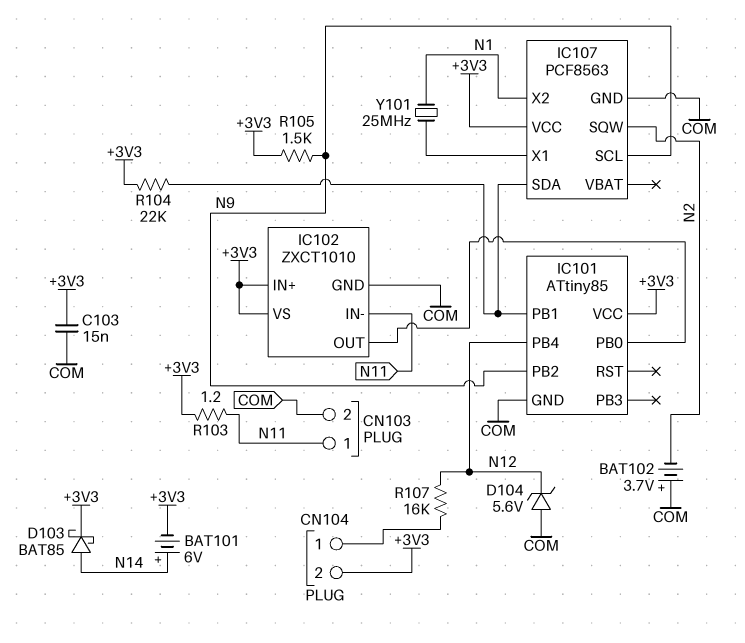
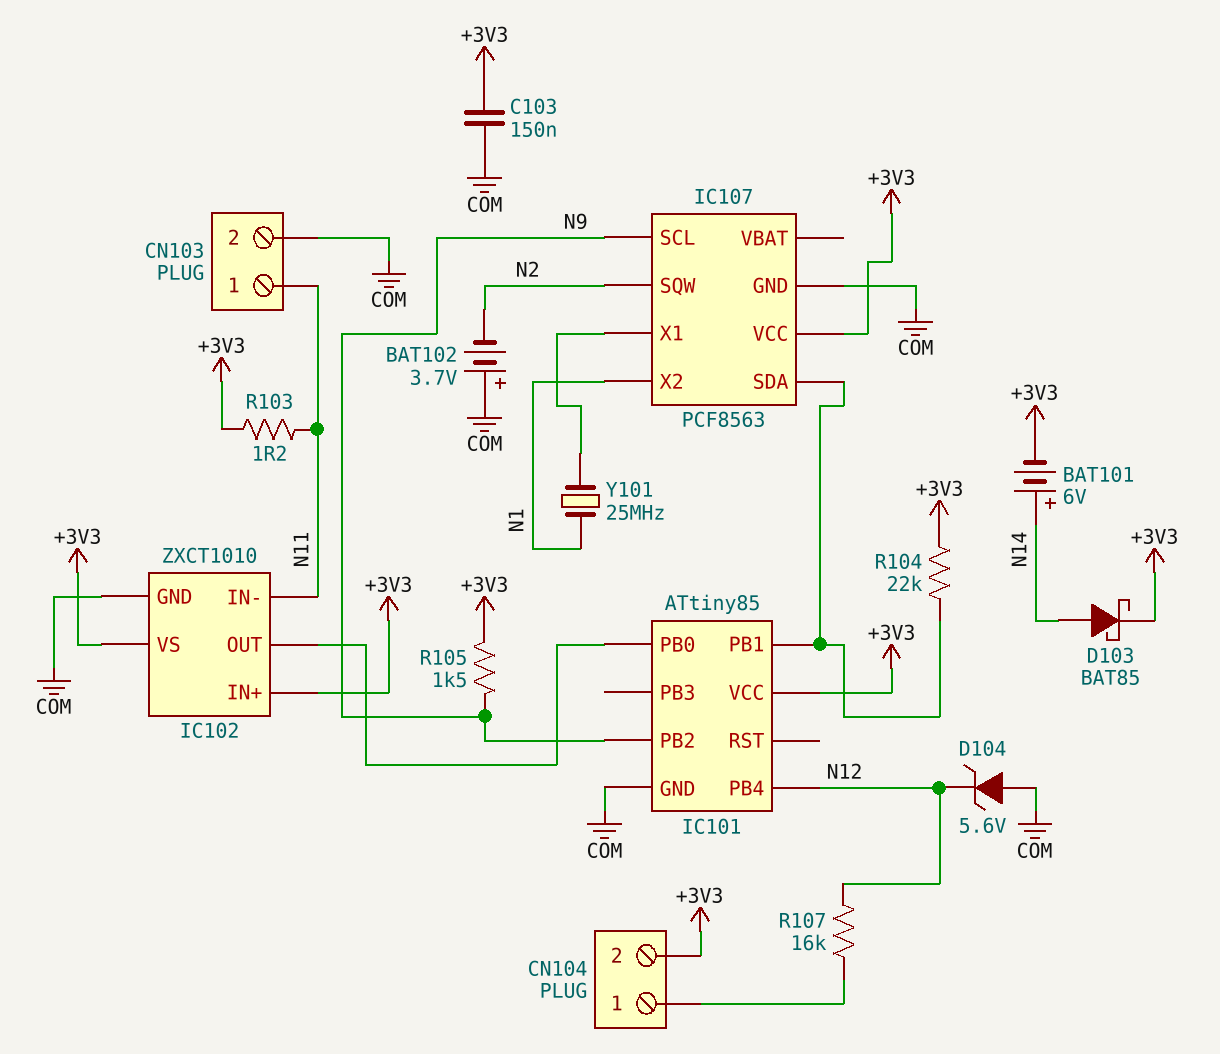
C103: 15nF (+3V3, COM) -> 150nF (+3V3, COM)

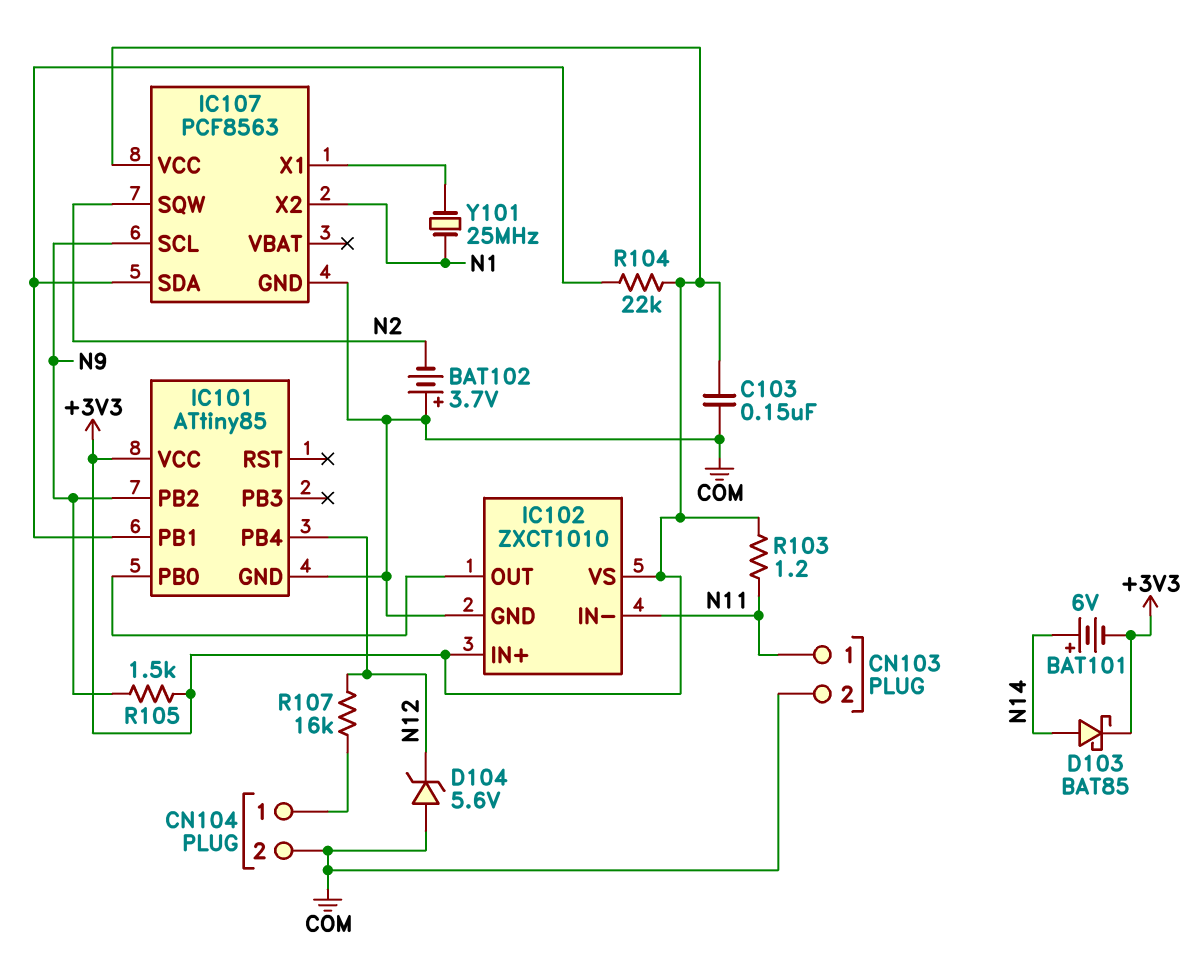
CN104 pin 2: +3V3 -> COM

